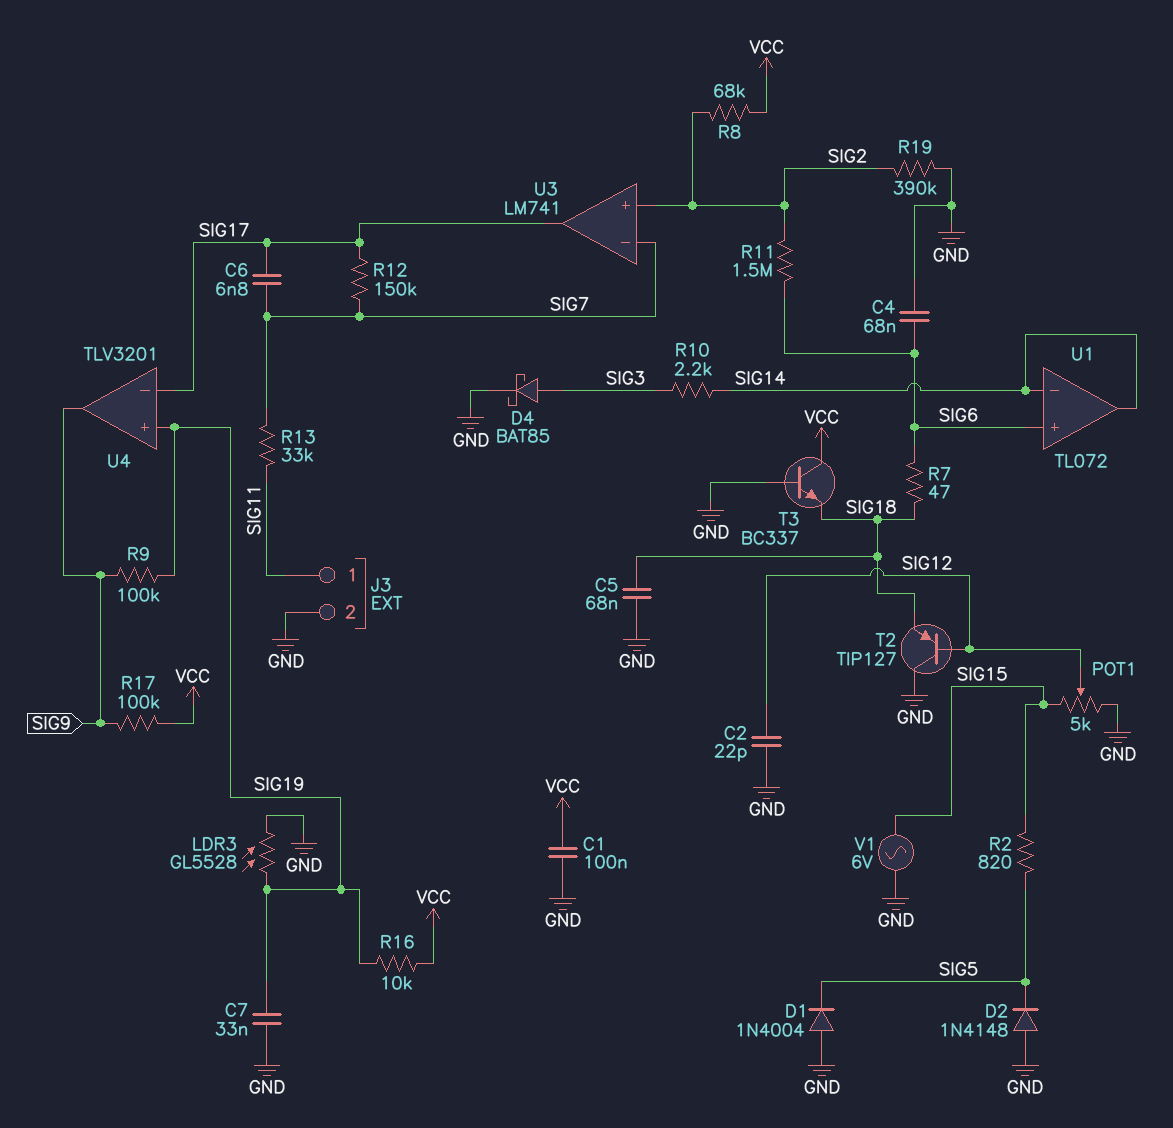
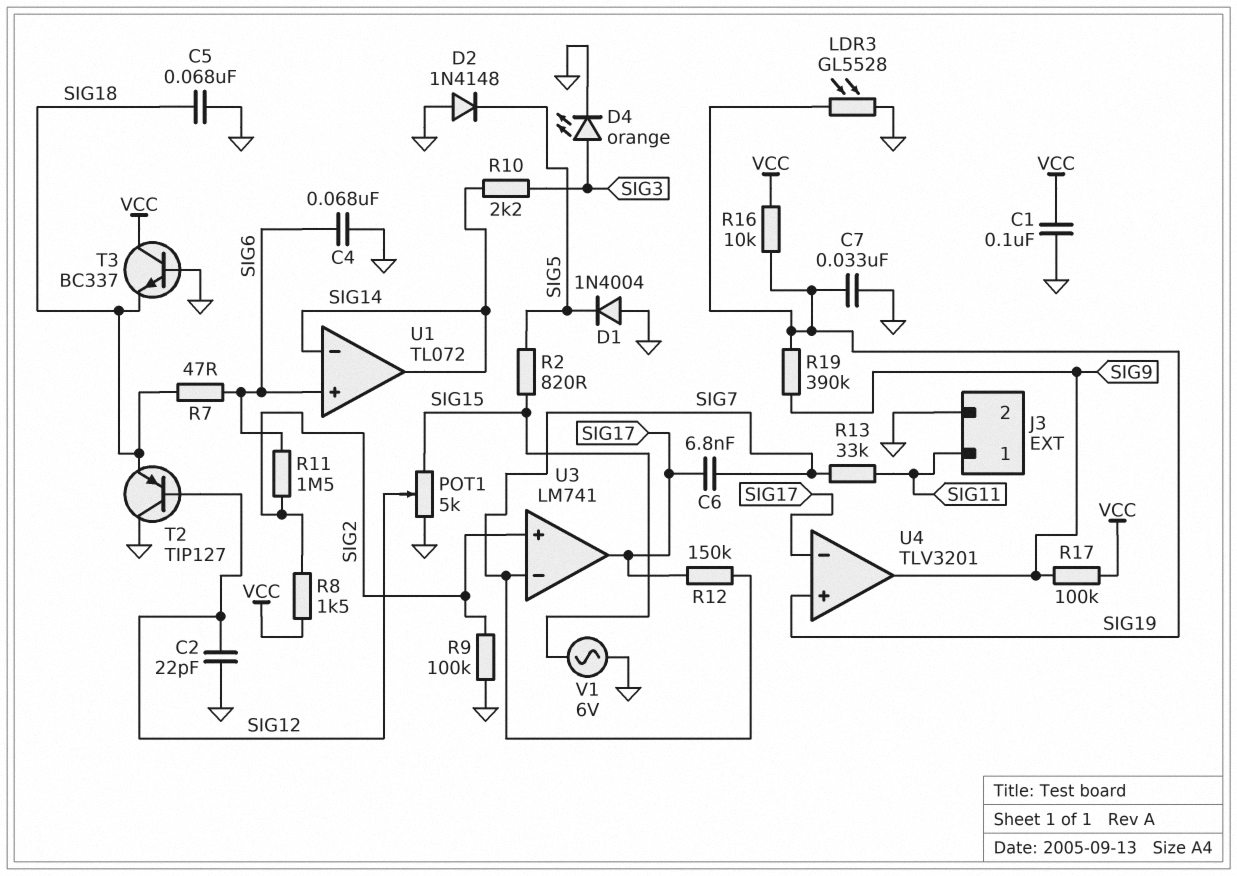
D4: schottky BAT85 (A SIG3, K GND) -> LED orange (A SIG3, K GND)
R8: 68k (SIG2, VCC) -> 1.5k (SIG2, VCC)
R9: 100k (SIG9, SIG19) -> 100k (GND, SIG2)
R19: 390k (GND, SIG2) -> 390k (SIG9, SIG19)

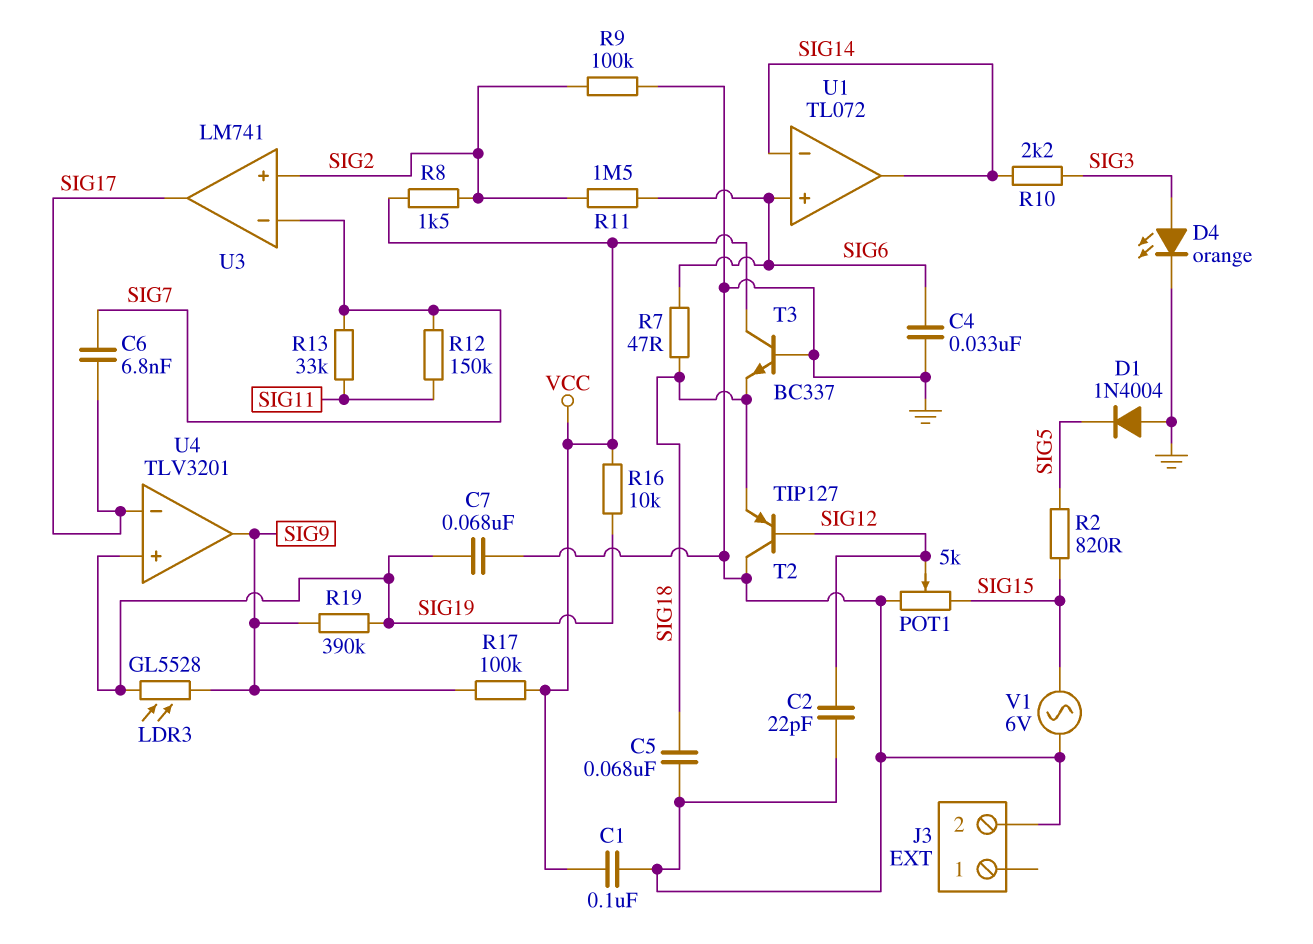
C4: 68nF (GND, SIG6) -> 33nF (GND, SIG6)
C7: 33nF (GND, SIG19) -> 68nF (GND, SIG19)
D2: diode 1N4148 (A GND, K SIG5) -> none
J3 pin 1: SIG11 -> none
LDR3: GL5528 (GND, SIG19) -> GL5528 (SIG9, SIG19)
R12: 150k (SIG7, SIG17) -> 150k (SIG7, SIG11)

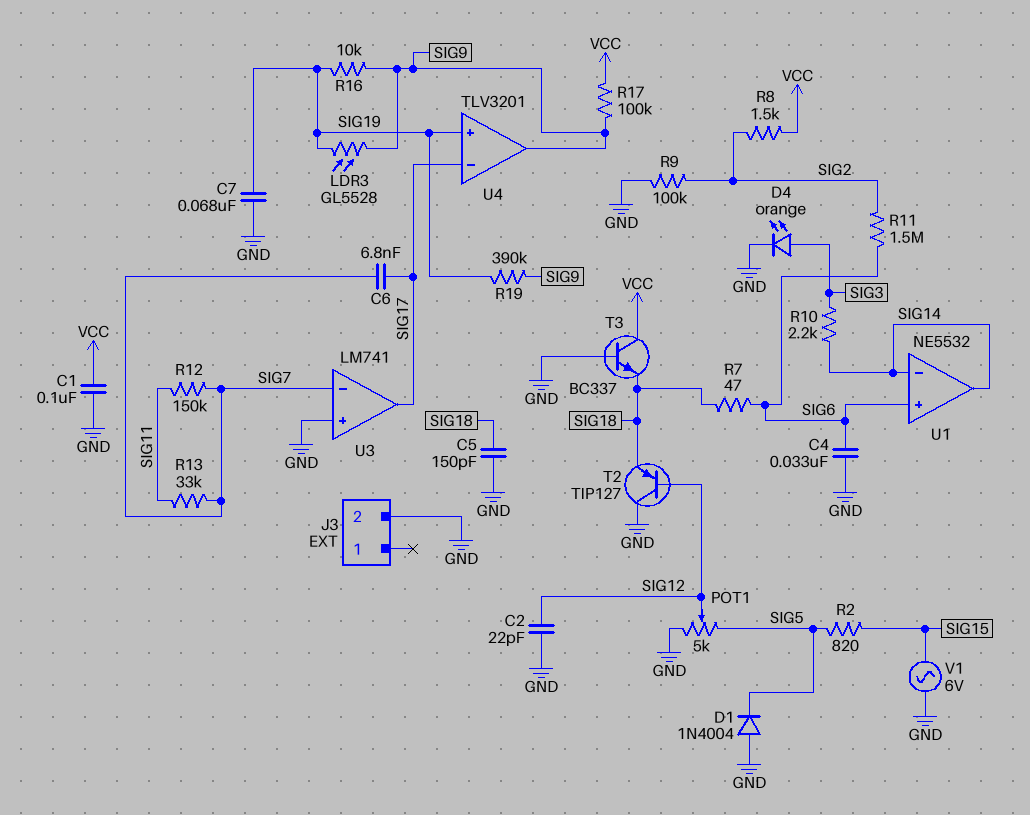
C5: 68nF (GND, SIG18) -> 150pF (GND, SIG18)
POT1: 5k (GND, SIG15, wiper SIG12) -> 5k (GND, SIG5, wiper SIG12)
R16: 10k (SIG19, VCC) -> 10k (SIG9, SIG19)
U1: TL072 -> NE5532
U3 pin in+: SIG2 -> GND

